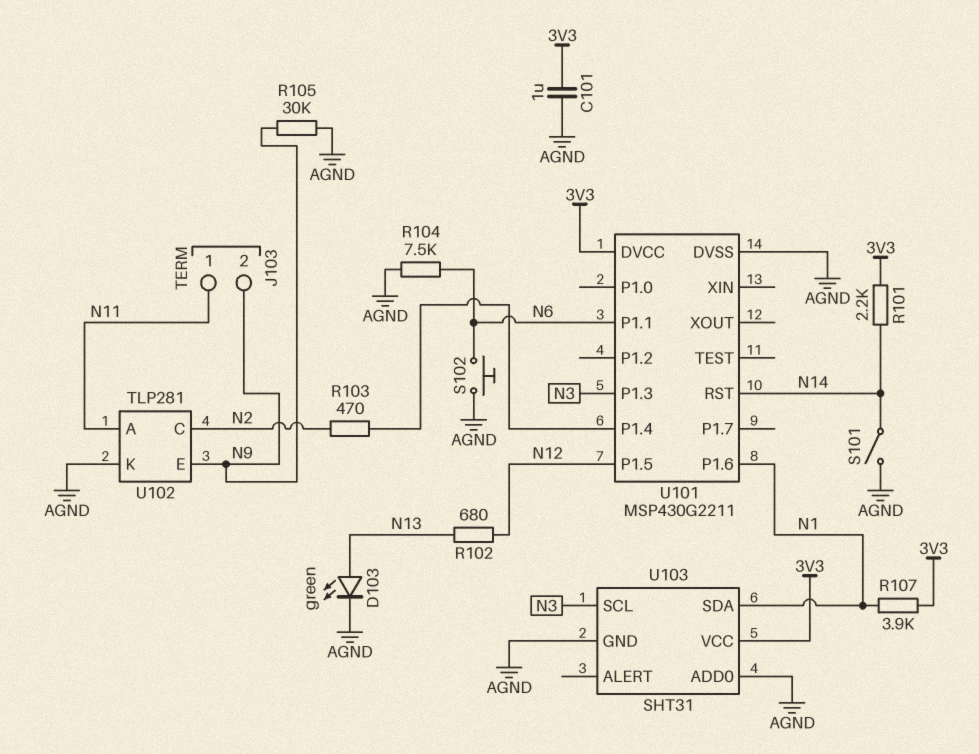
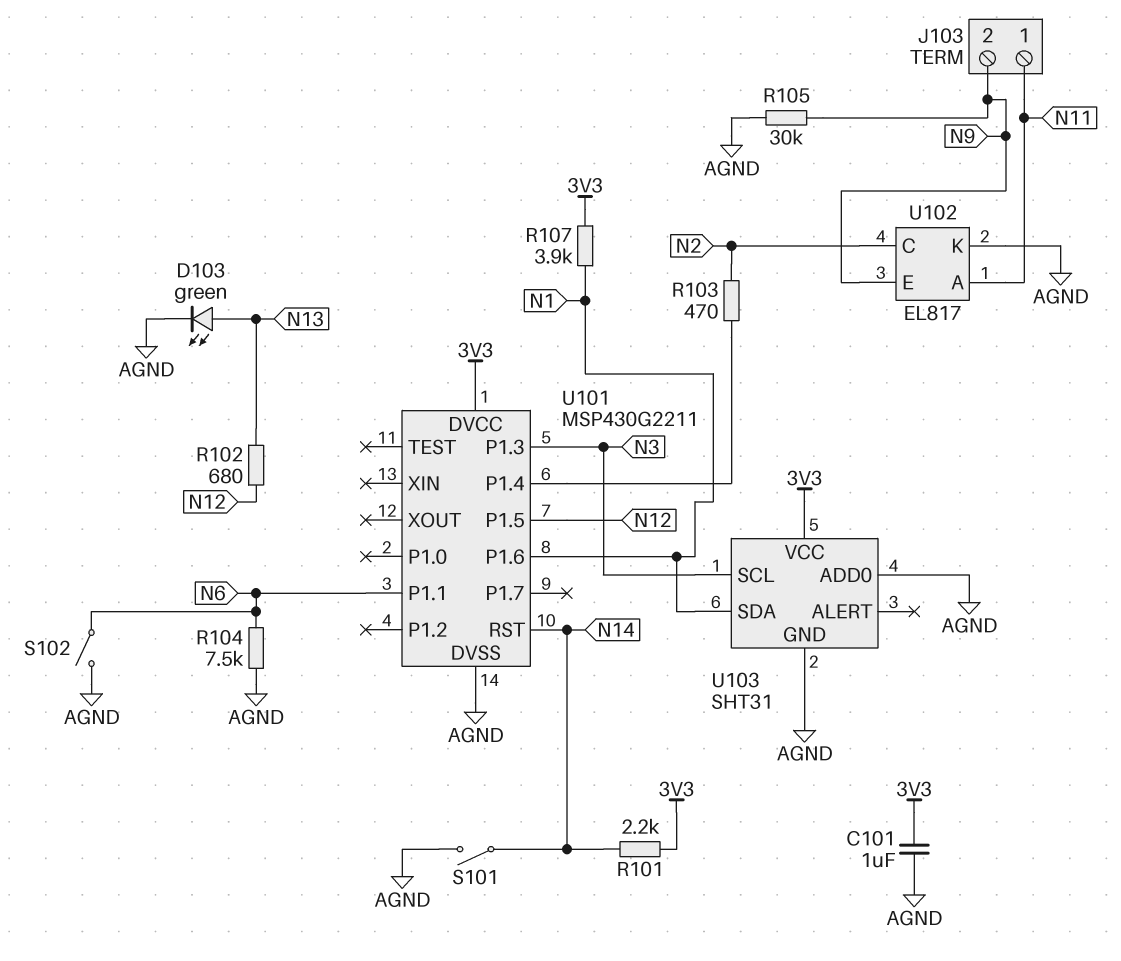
S102: button (AGND, N6) -> switch (AGND, N6)
U102: TLP281 -> EL817

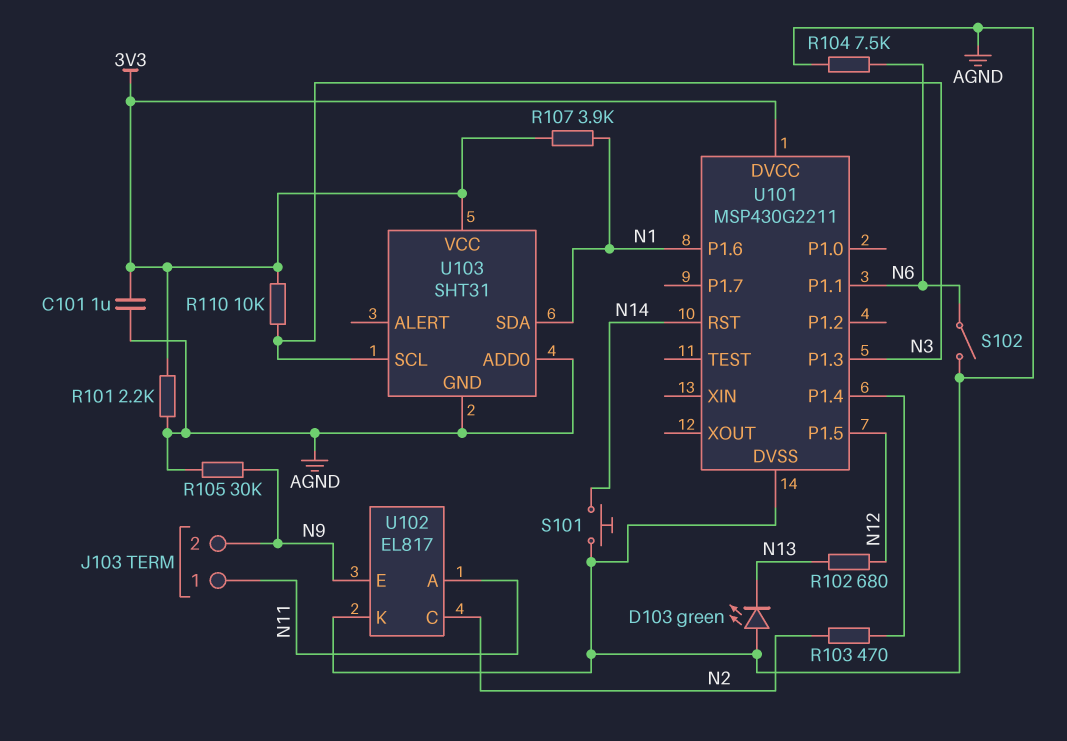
D103: LED green (A N13, K AGND) -> LED green (A AGND, K N13)
R101: 2.2k (3V3, N14) -> 2.2k (3V3, AGND)
R110: none -> 10k (3V3, N3)
S101: switch (AGND, N14) -> button (AGND, N14)

